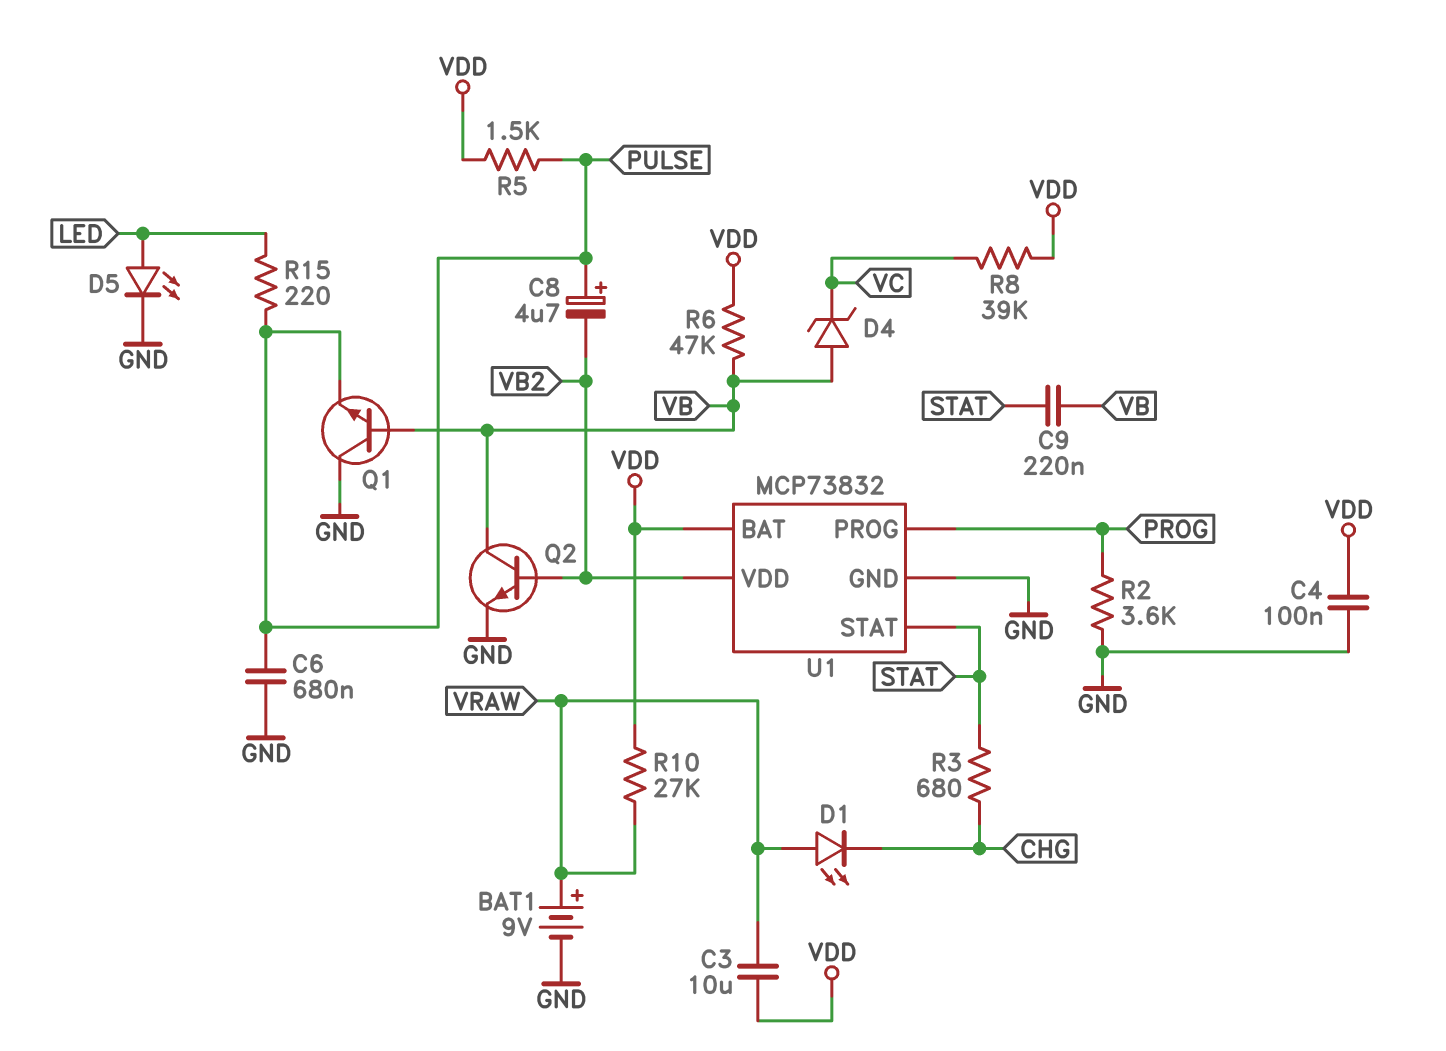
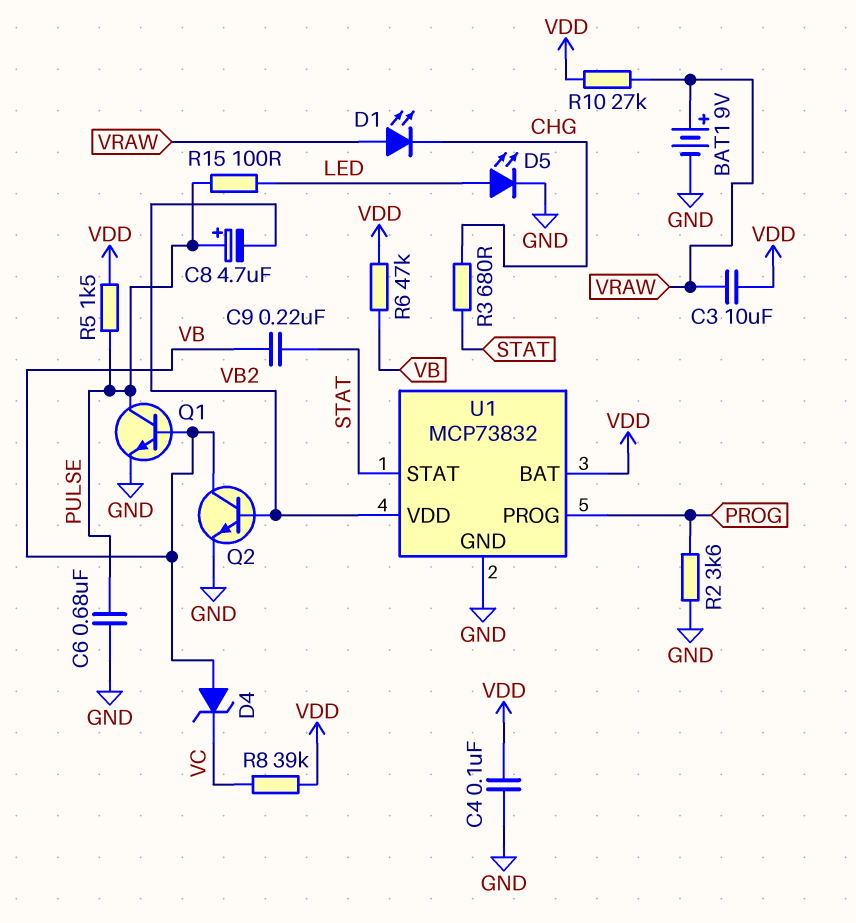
Q1: NPN (B VB, C GND, E PULSE) -> NPN (B VB, C PULSE, E GND)
R15: 220 (LED, PULSE) -> 100 (LED, PULSE)

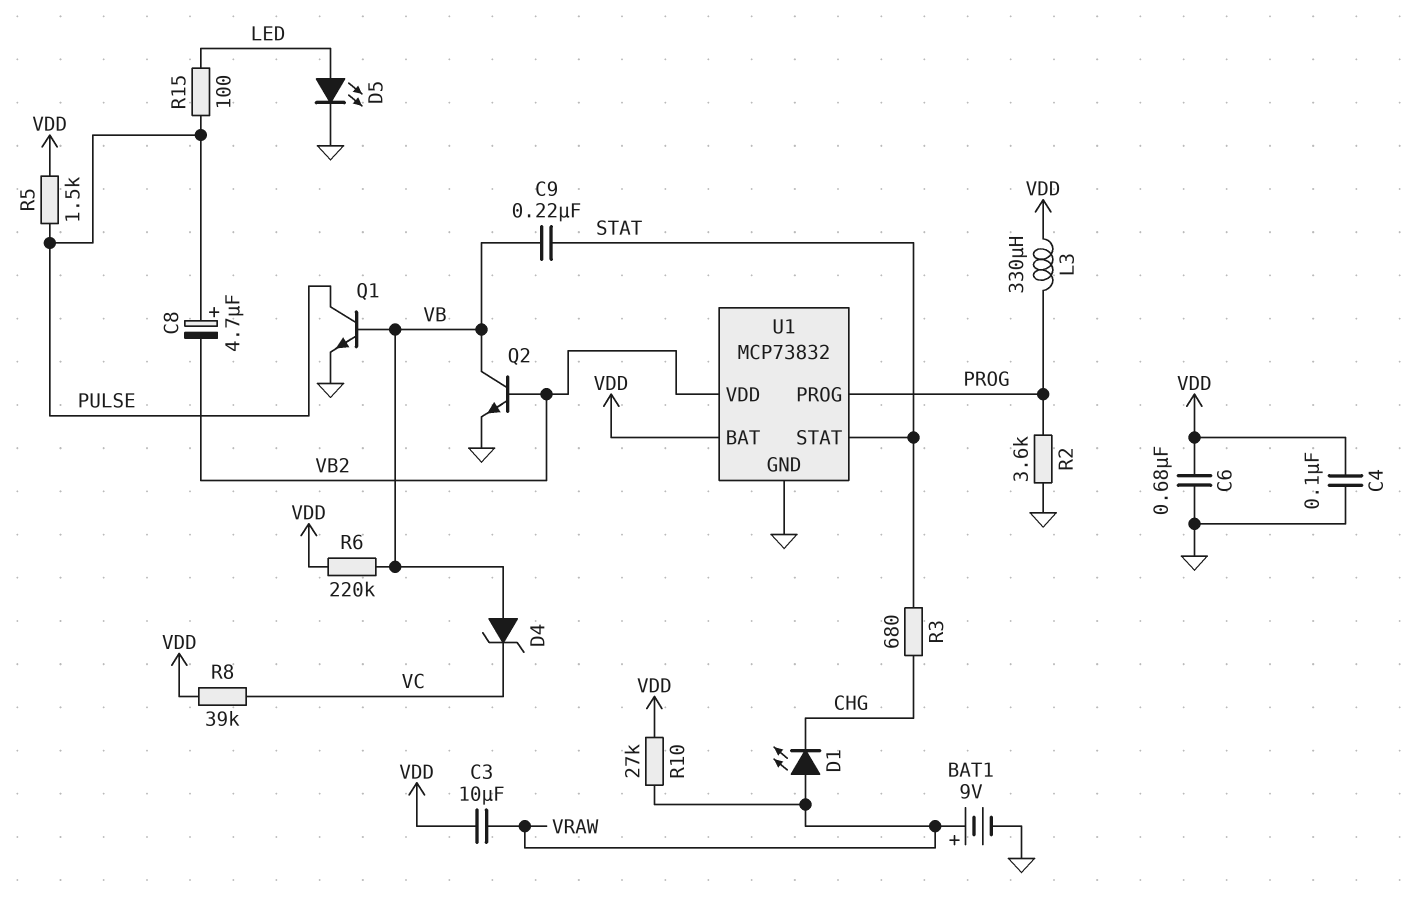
C6: 680nF (GND, PULSE) -> 680nF (GND, VDD)
L3: none -> 330uH (PROG, VDD)
R6: 47k (VB, VDD) -> 220k (VB, VDD)

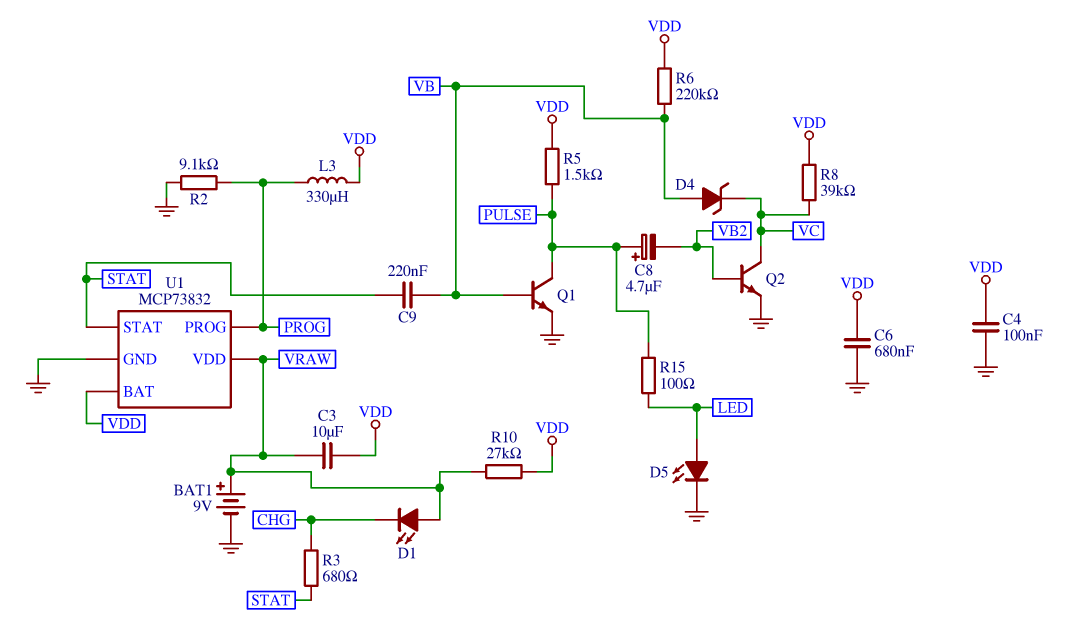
Q2: NPN (B VB2, C VB, E GND) -> NPN (B VB2, C VC, E GND)
R2: 3.6k (GND, PROG) -> 9.1k (GND, PROG)
U1 pin VDD: VB2 -> VRAW

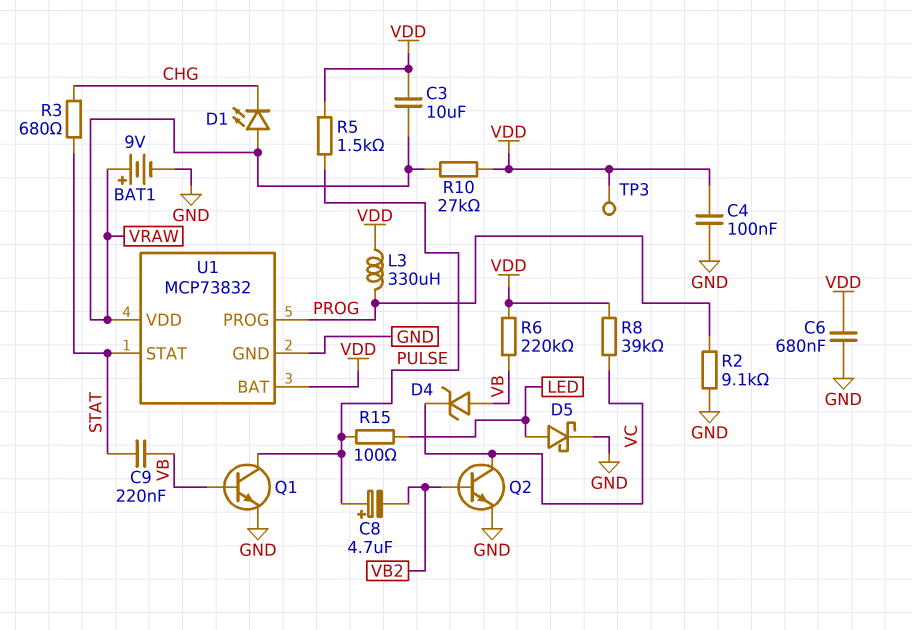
D5: LED (A LED, K GND) -> schottky (A LED, K GND)
TP3: none -> test point (VDD)

